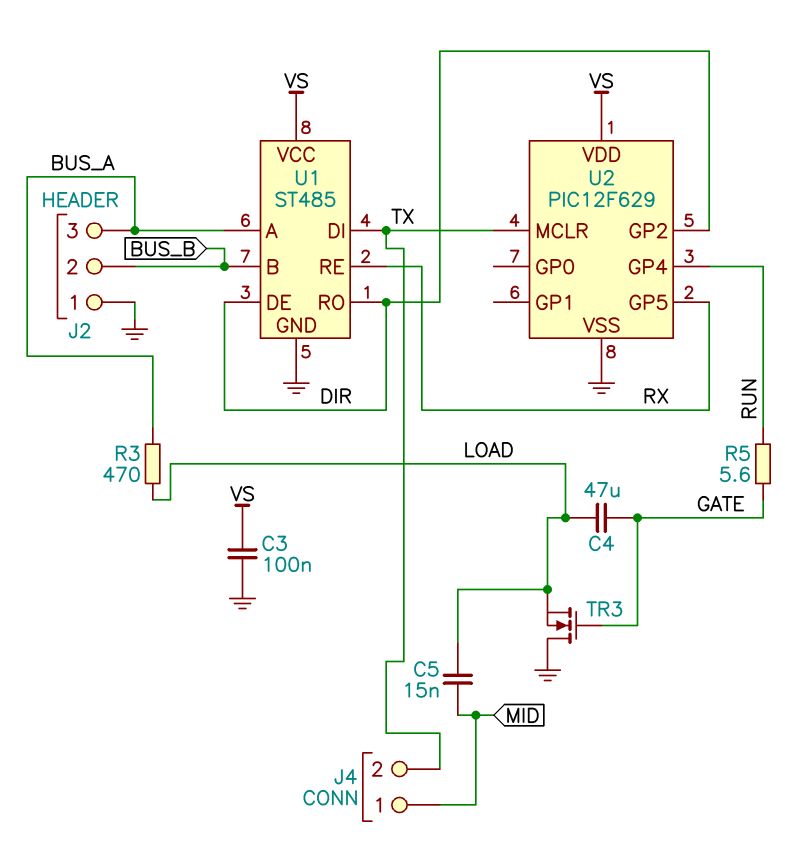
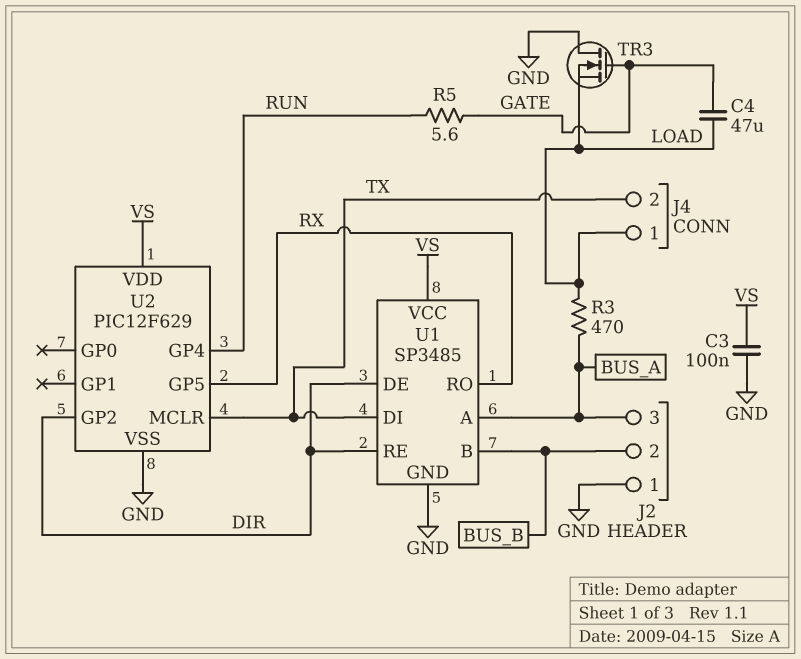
C5: 15nF (LOAD, MID) -> none
J4 pin 1: MID -> LOAD
U1: ST485 -> SP3485
U1 pin RE: RX -> DIR
U1 pin RO: DIR -> RX

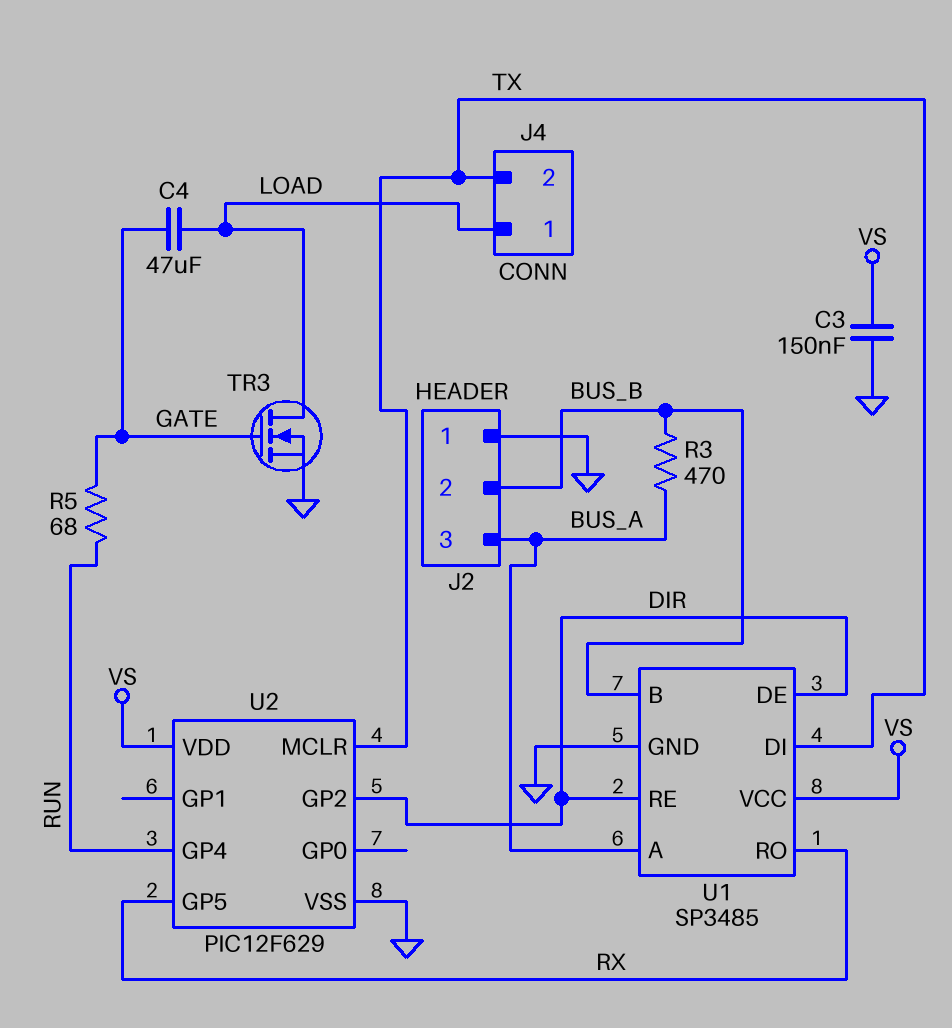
C3: 100nF (GND, VS) -> 150nF (GND, VS)
R3: 470 (BUS_A, LOAD) -> 470 (BUS_A, BUS_B)
R5: 5.6 (GATE, RUN) -> 68 (GATE, RUN)
TR3: NMOS (G GATE, D GND, S LOAD) -> NMOS (G GATE, D LOAD, S GND)

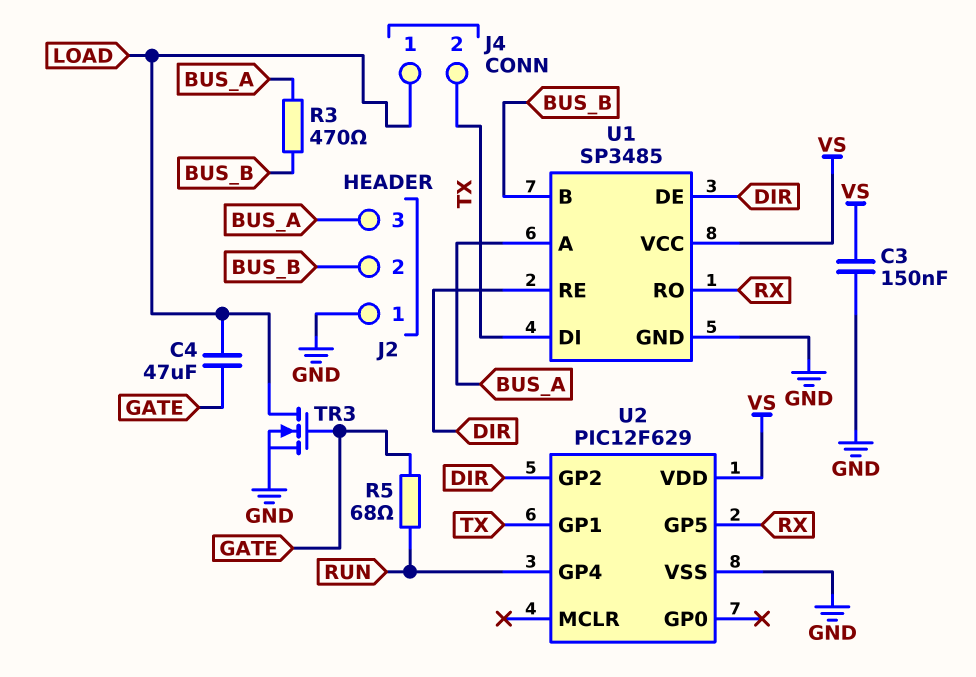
U2 pin GP1: none -> TX
U2 pin MCLR: TX -> none

